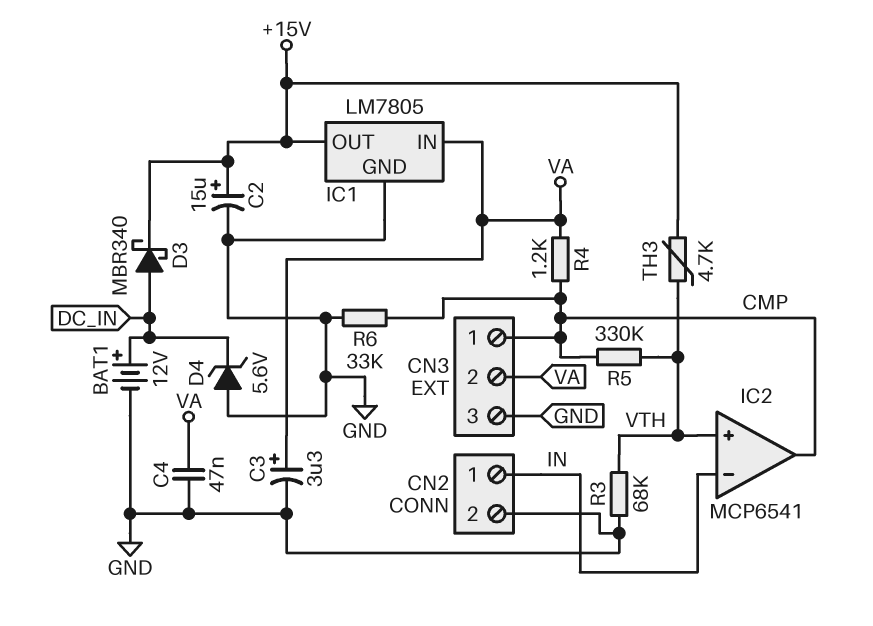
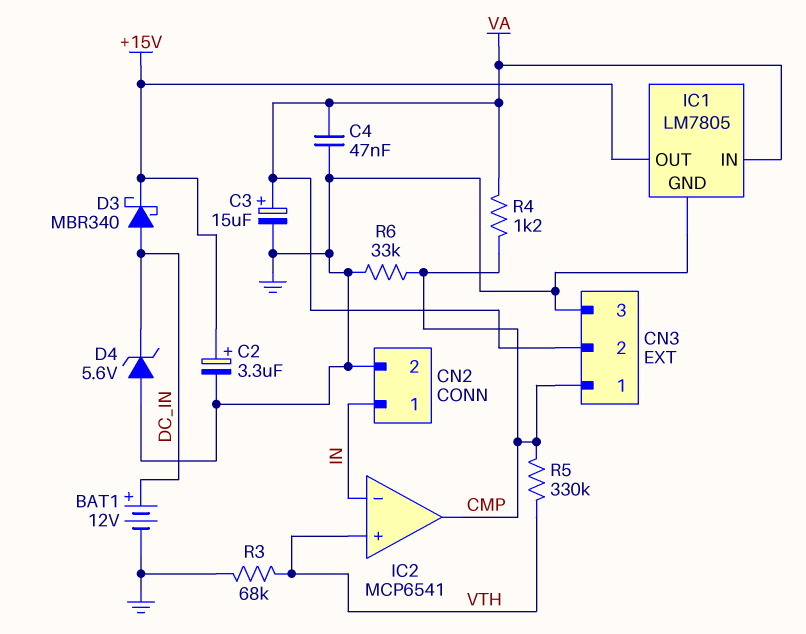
C2: 15uF (plus +15V, minus GND) -> 3.3uF (plus +15V, minus GND)
C3: 3.3uF (plus VA, minus GND) -> 15uF (plus VA, minus GND)
TH3: 4.7k (+15V, VTH) -> none

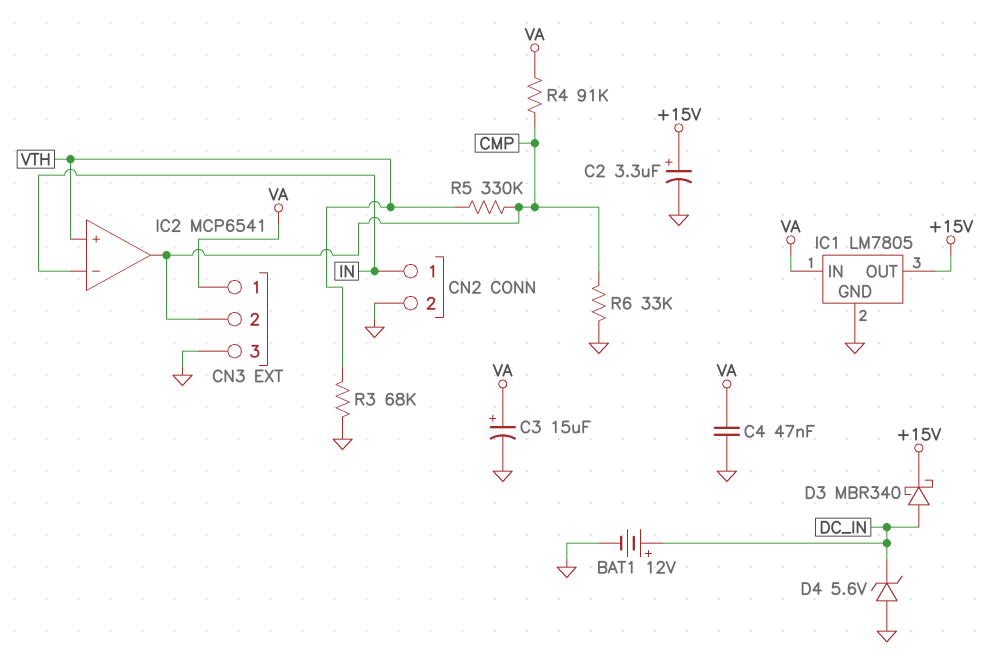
CN3 pin 1: CMP -> VA
CN3 pin 2: VA -> CMP
R4: 1.2k (CMP, VA) -> 91k (CMP, VA)

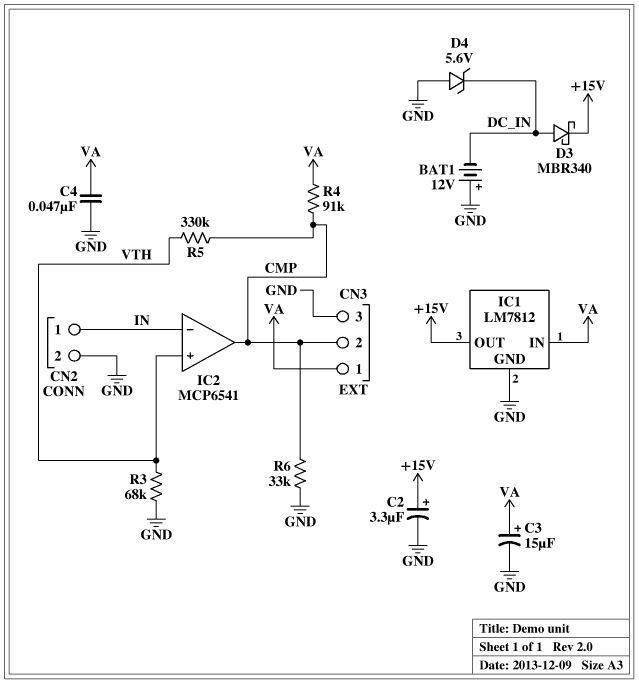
BAT1: 12V (plus DC_IN, minus GND) -> 12V (plus GND, minus DC_IN)
IC1: LM7805 -> LM7812

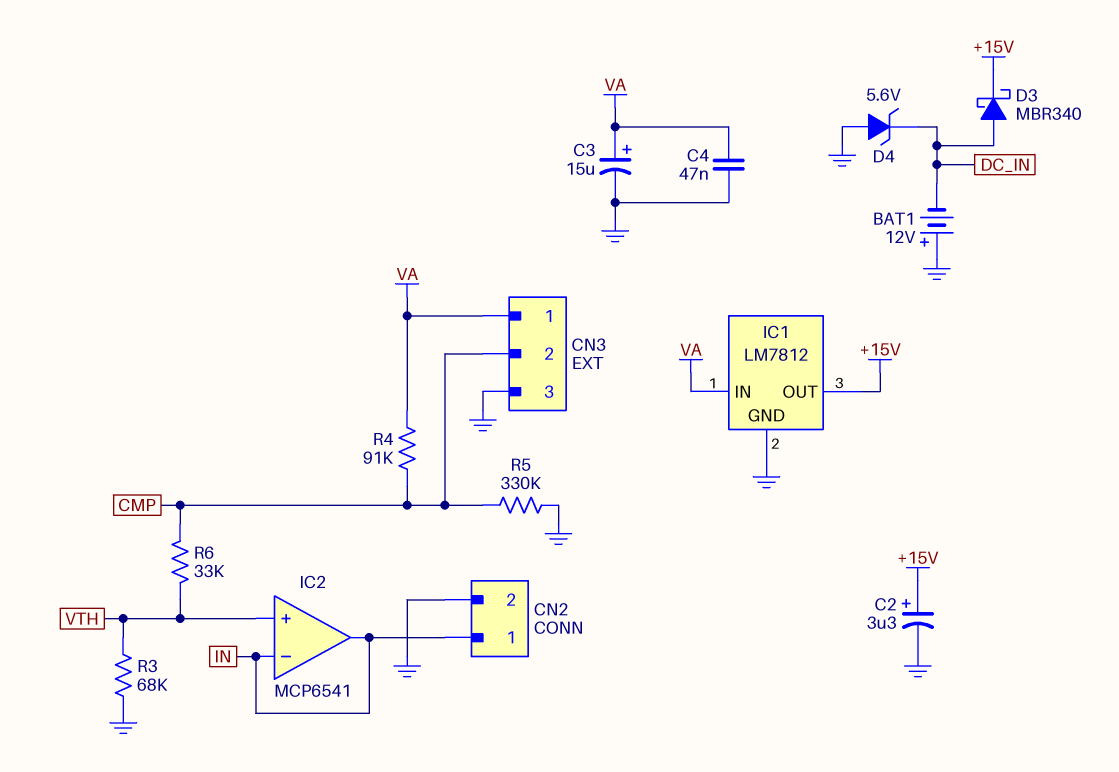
IC2 pin out: CMP -> IN
R5: 330k (CMP, VTH) -> 330k (CMP, GND)
R6: 33k (CMP, GND) -> 33k (CMP, VTH)

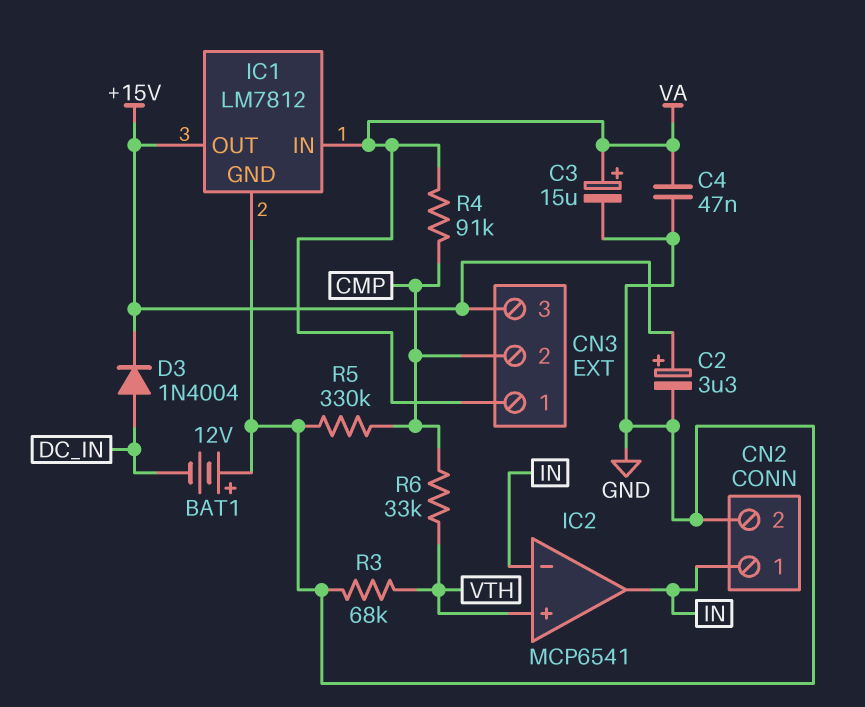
CN3 pin 3: GND -> +15V
D3: schottky MBR340 (A DC_IN, K +15V) -> diode 1N4004 (A DC_IN, K +15V)
D4: zener 5.6V (A GND, K DC_IN) -> none

